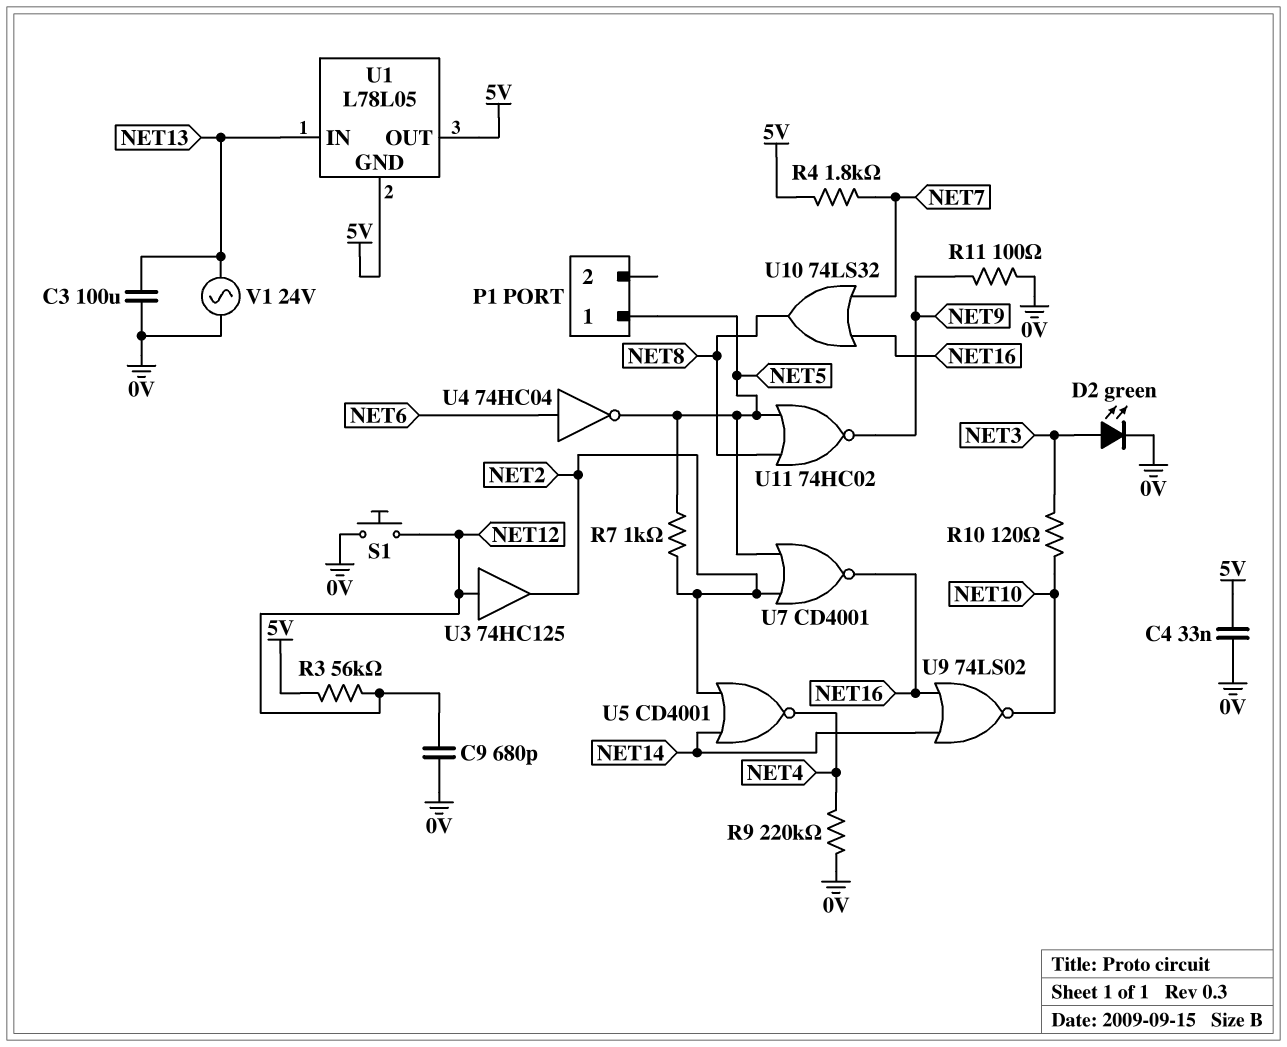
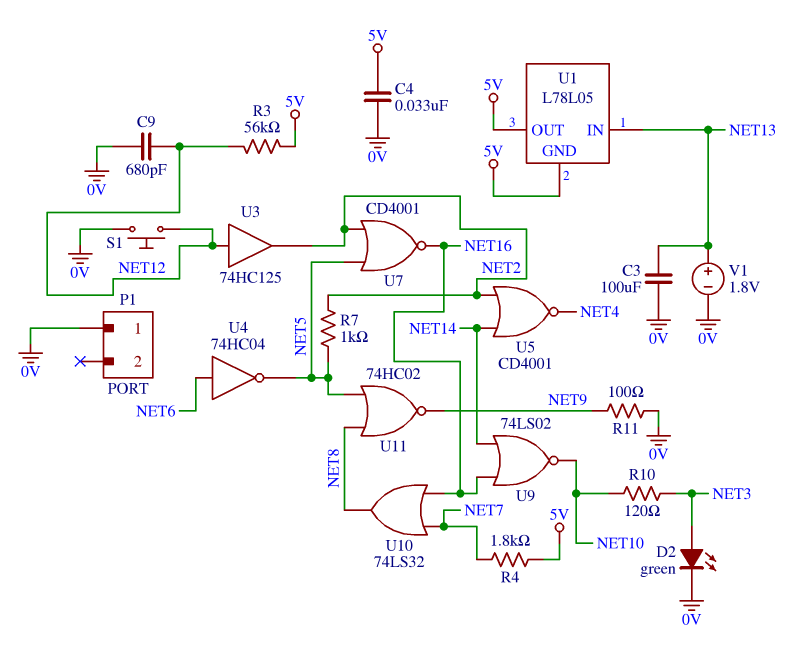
P1 pin 1: NET5 -> 0V
R9: 220k (0V, NET4) -> none
V1: AC 24V (0V, NET13) -> 1.8V (plus NET13, minus 0V)

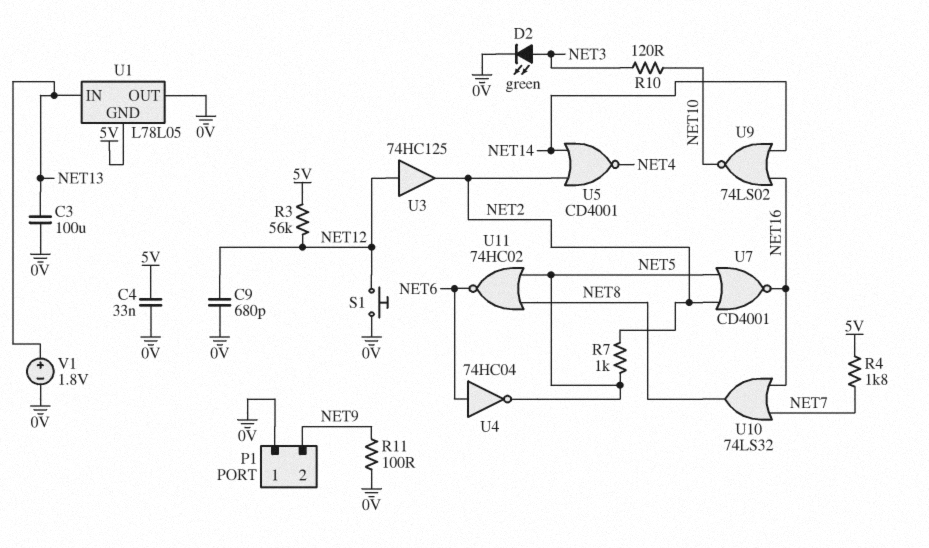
P1 pin 2: none -> NET9
U1 pin OUT: 5V -> 0V
U11: NOR 74HC02 (in NET5, in NET8, out NET9) -> NOR 74HC02 (in NET5, in NET8, out NET6)

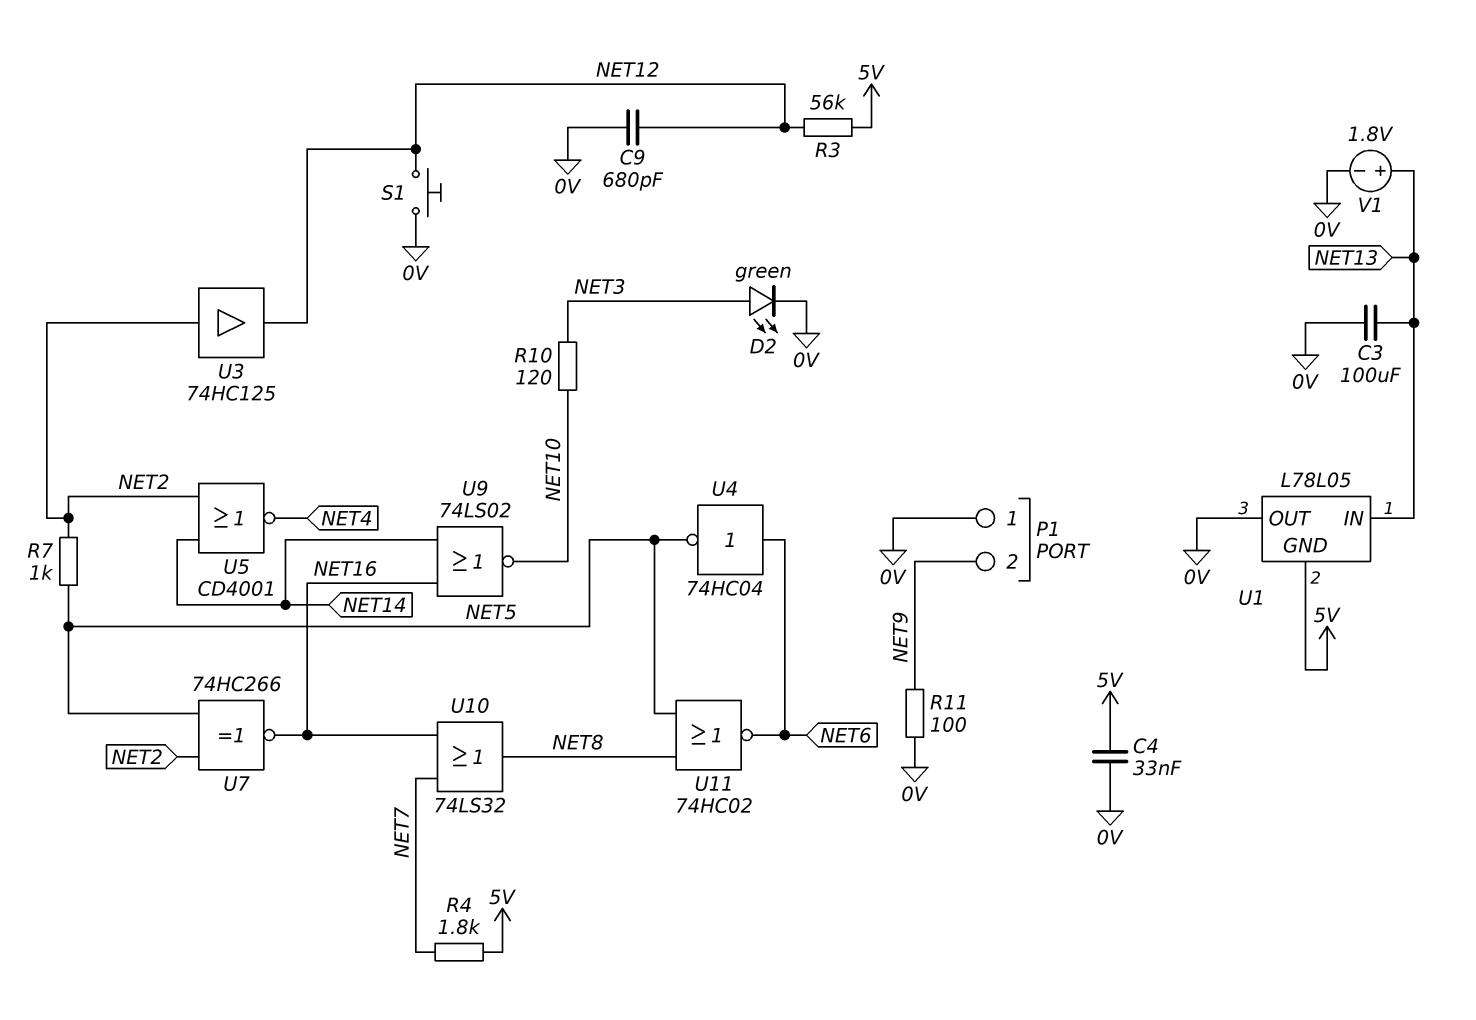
U3: buffer 74HC125 (in NET12, out NET2) -> buffer 74HC125 (in NET2, out NET12)
U7: NOR CD4001 (in NET2, in NET5, out NET16) -> XNOR 74HC266 (in NET2, in NET5, out NET16)

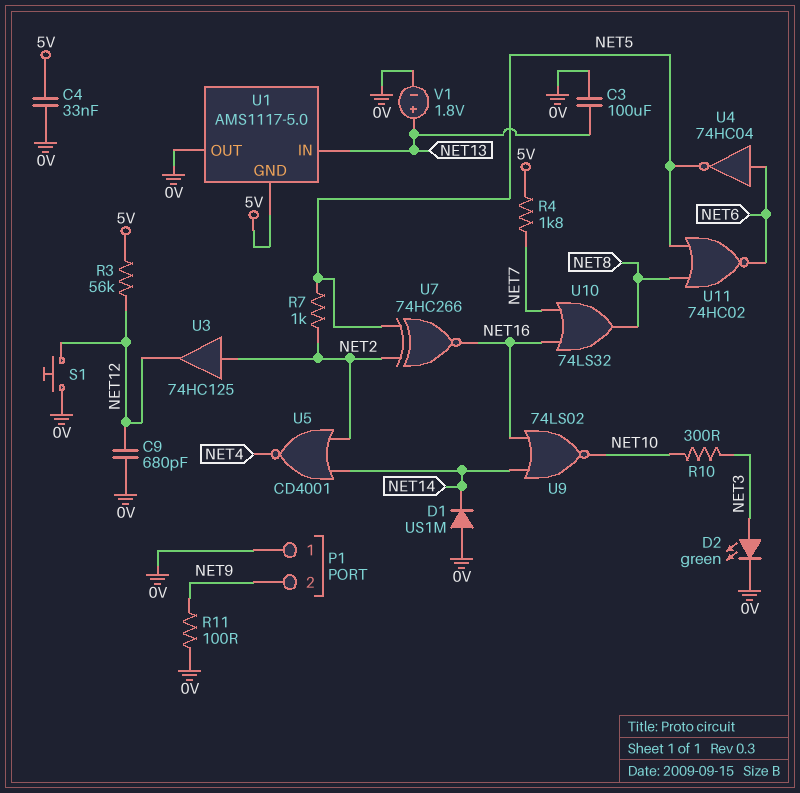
D1: none -> diode US1M (A 0V, K NET14)
R10: 120 (NET3, NET10) -> 300 (NET3, NET10)
U1: L78L05 -> AMS1117-5.0

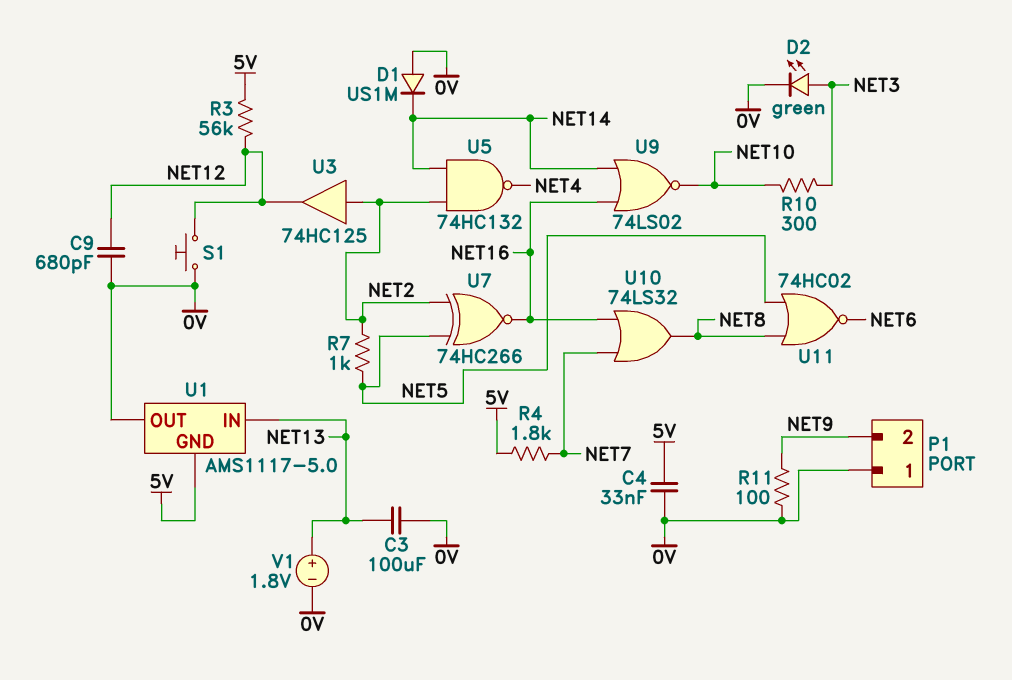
U4: NOT 74HC04 (in NET6, out NET5) -> none
U5: NOR CD4001 (in NET2, in NET14, out NET4) -> NAND 74HC132 (in NET2, in NET14, out NET4)

